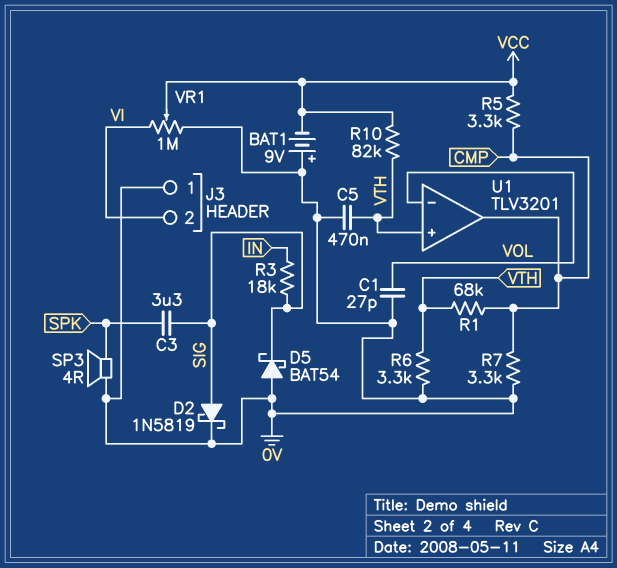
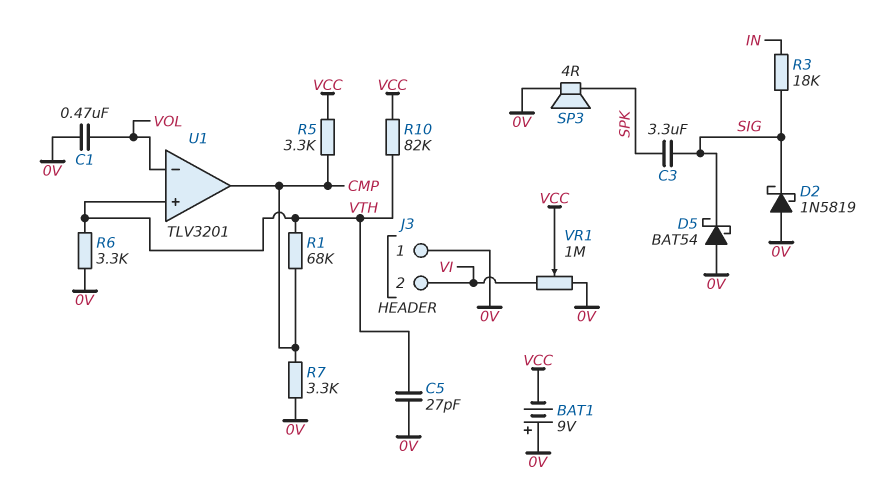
C1: 27pF (0V, VOL) -> 470nF (0V, VOL)
C5: 470nF (0V, VTH) -> 27pF (0V, VTH)
D2: schottky 1N5819 (A SIG, K 0V) -> schottky 1N5819 (A 0V, K SIG)

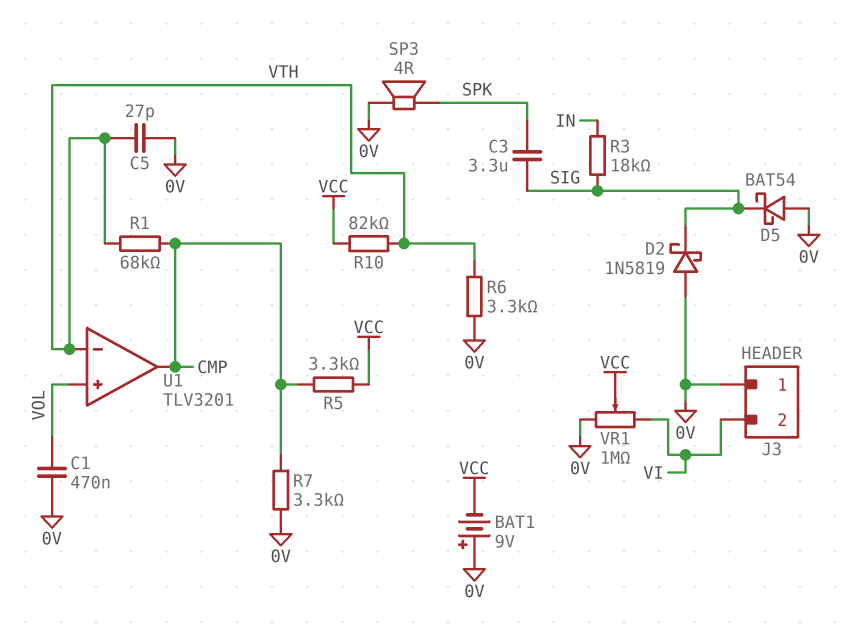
U1 pin in+: VTH -> VOL
U1 pin in-: VOL -> VTH

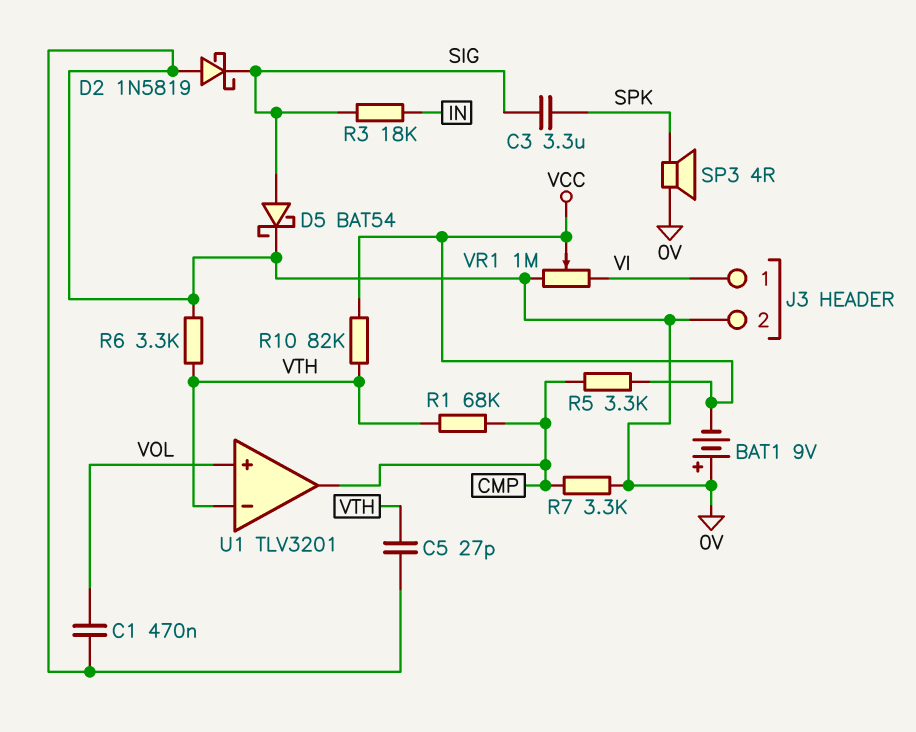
D5: schottky BAT54 (A 0V, K SIG) -> schottky BAT54 (A SIG, K 0V)
J3 pin 1: 0V -> VI
J3 pin 2: VI -> 0V

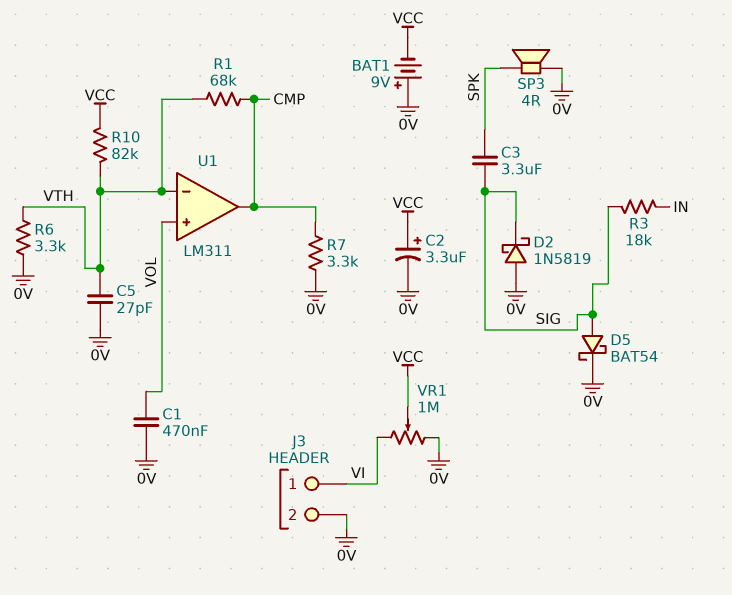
C2: none -> 3.3uF (plus VCC, minus 0V)
R5: 3.3k (CMP, VCC) -> none
U1: TLV3201 -> LM311

